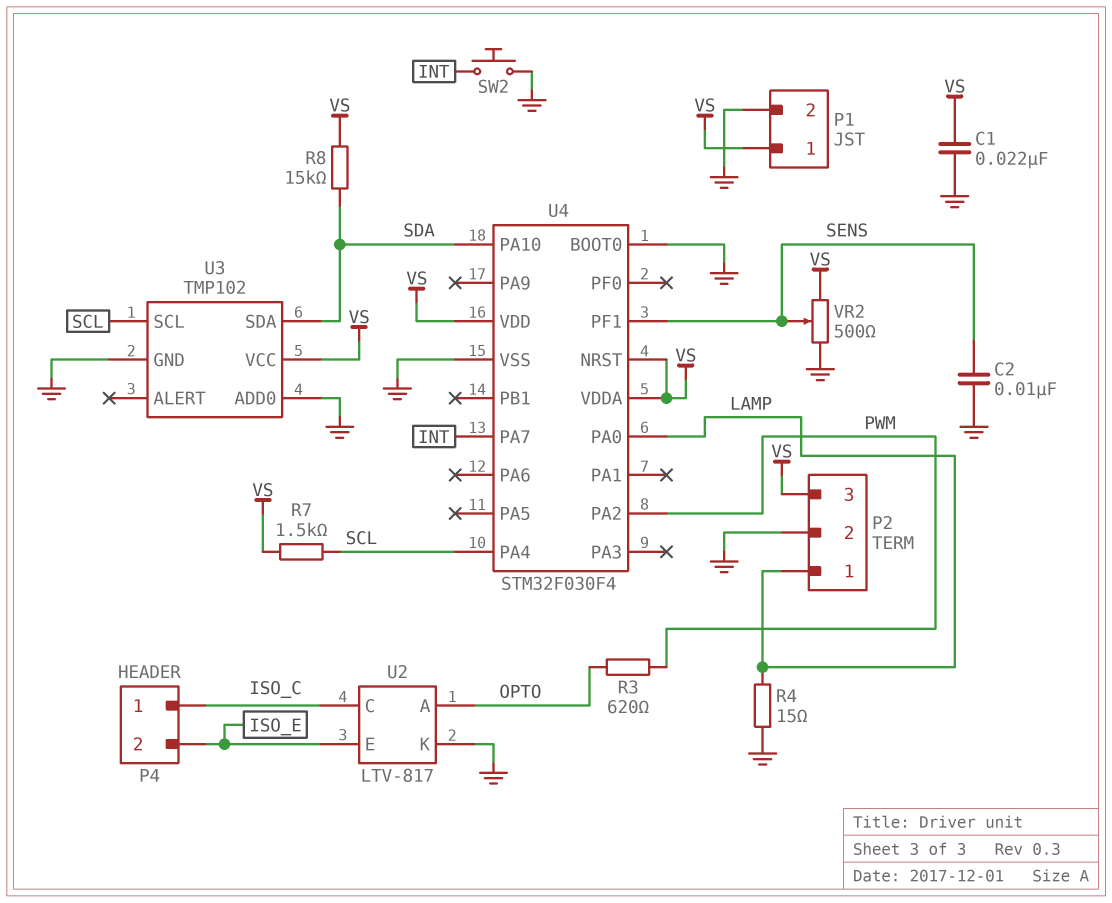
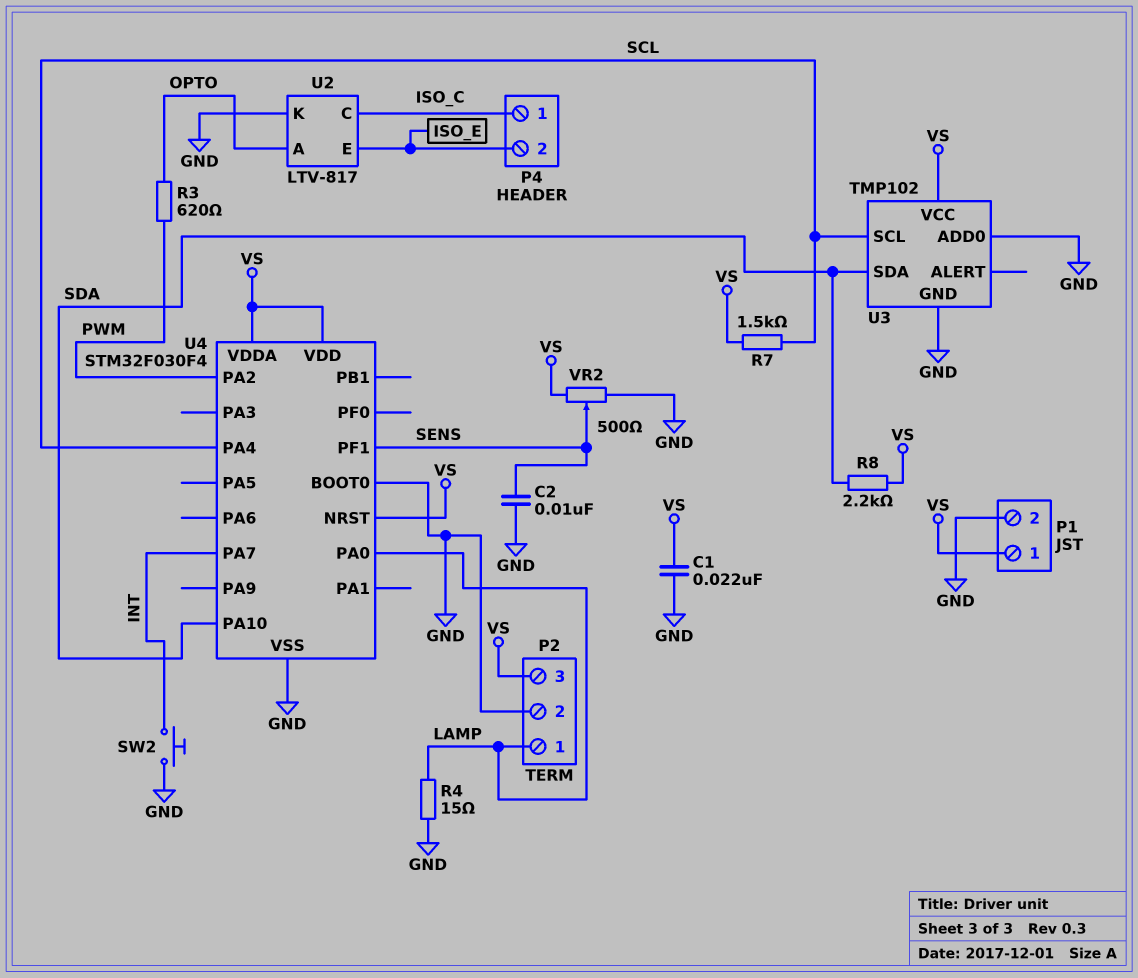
R8: 15k (SDA, VS) -> 2.2k (SDA, VS)

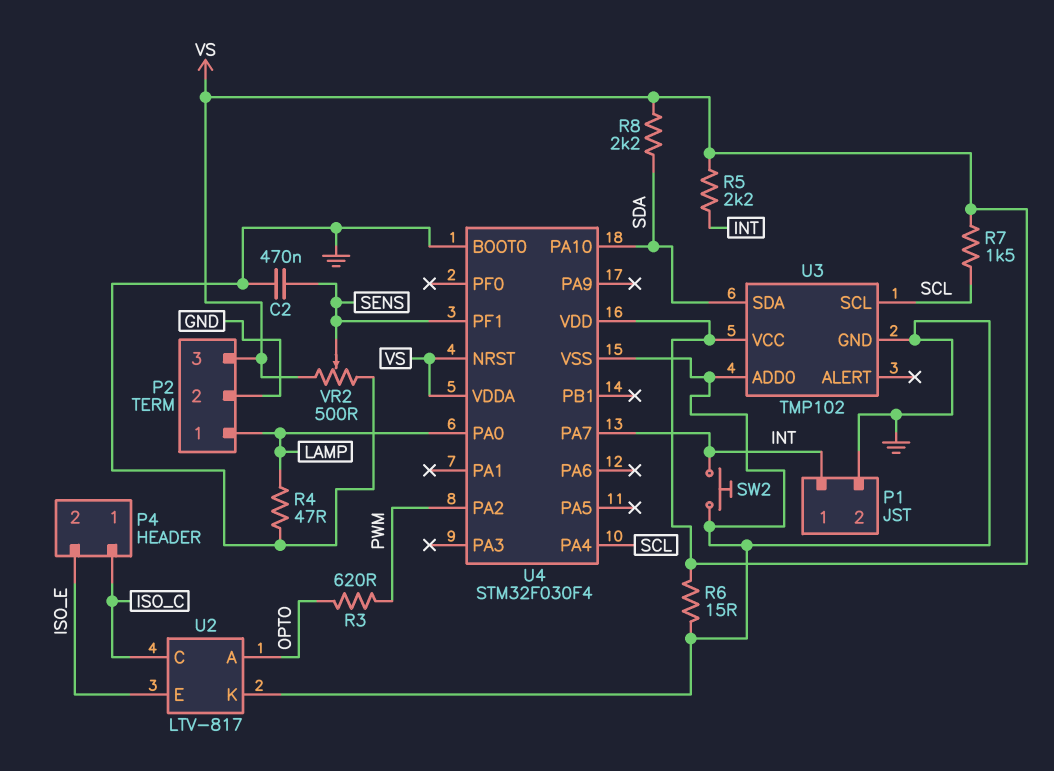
C1: 22nF (GND, VS) -> none
C2: 10nF (GND, SENS) -> 470nF (GND, SENS)
P1 pin 1: VS -> INT
R4: 15 (GND, LAMP) -> 47 (GND, LAMP)
R5: none -> 2.2k (INT, VS)
R6: none -> 15 (GND, VS)

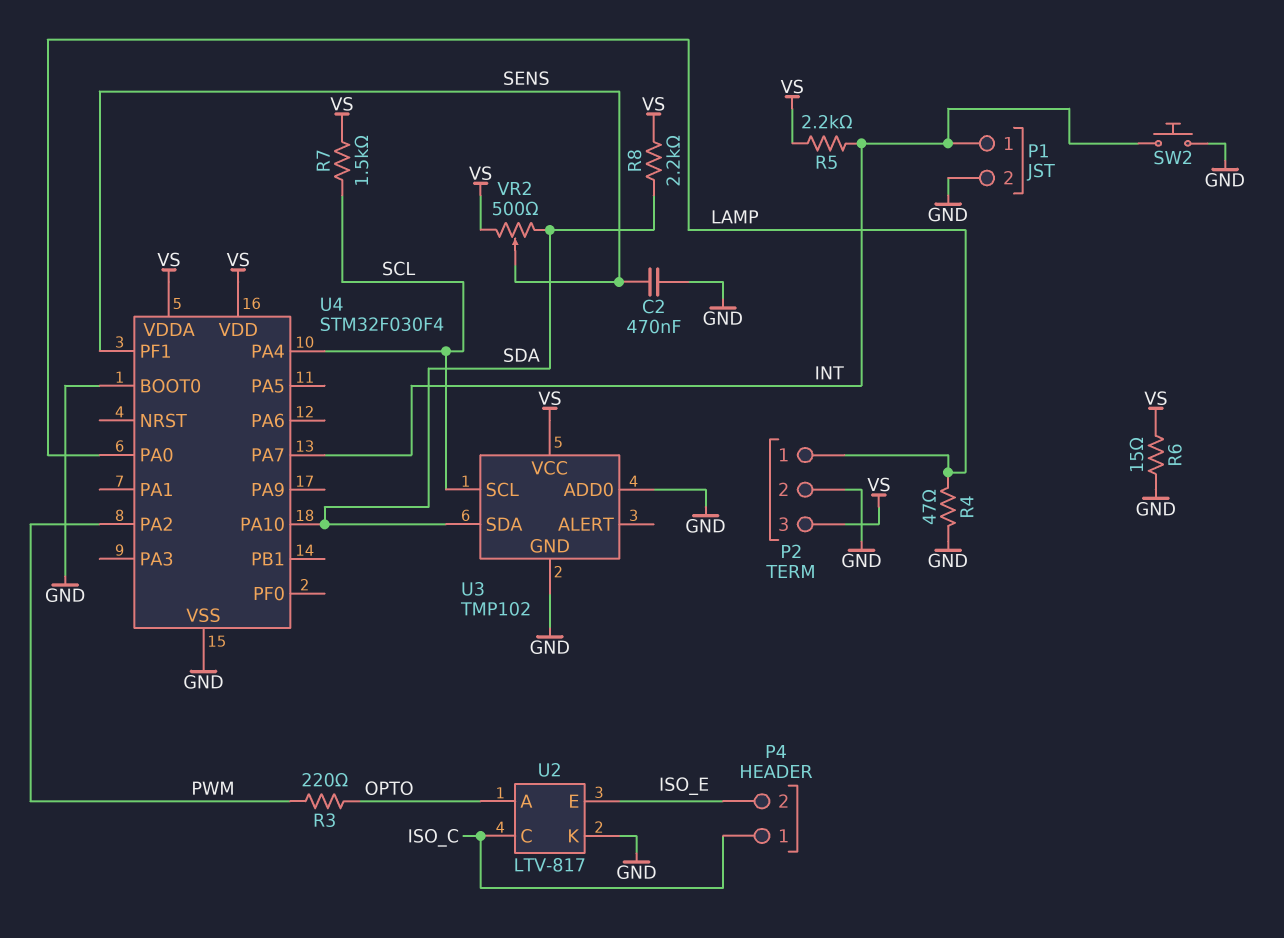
R3: 620 (OPTO, PWM) -> 220 (OPTO, PWM)
U4 pin NRST: VS -> none
VR2: 500 (GND, VS, wiper SENS) -> 500 (SDA, VS, wiper SENS)

